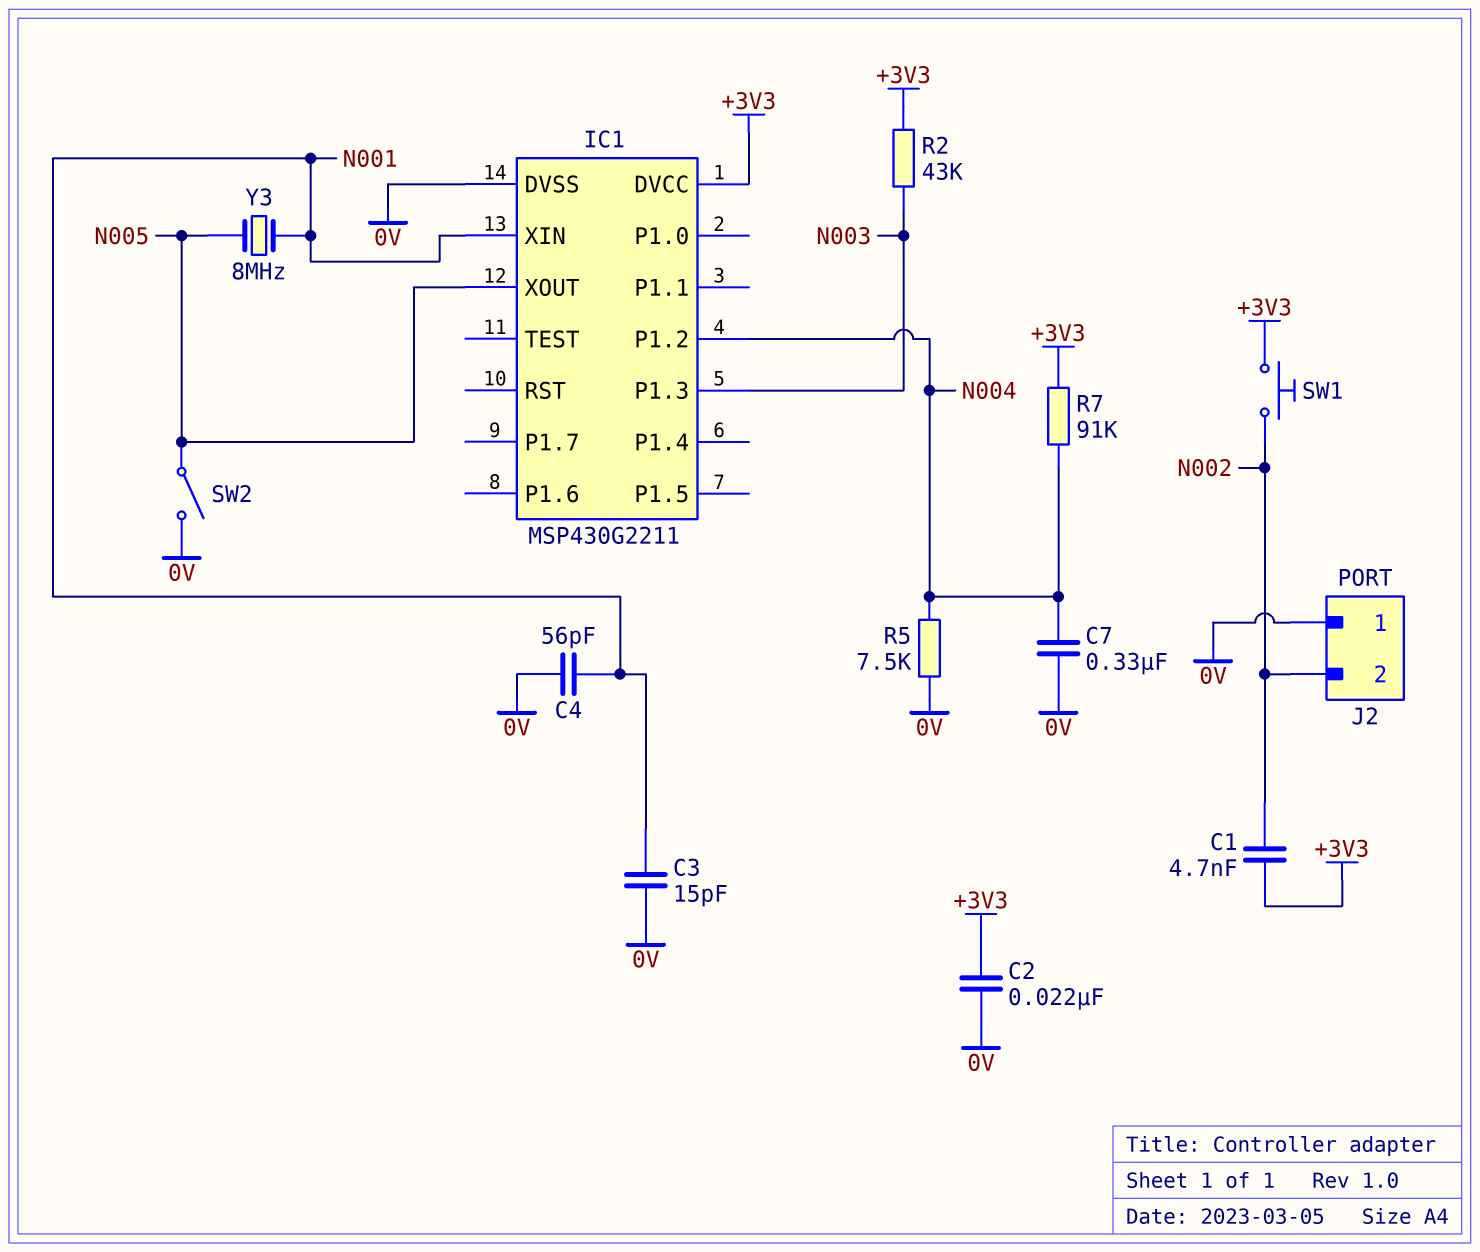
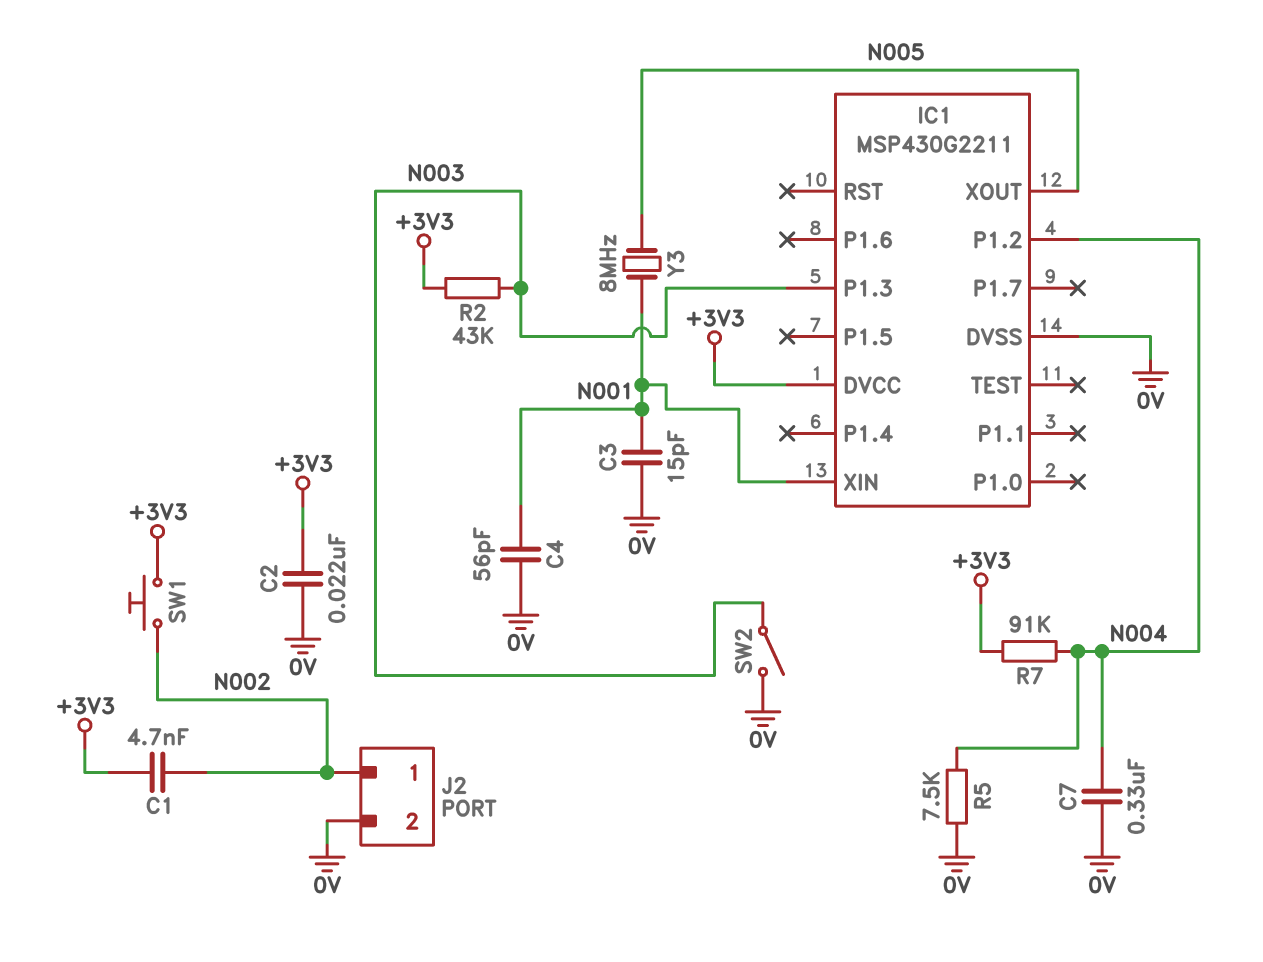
J2 pin 1: 0V -> N002
J2 pin 2: N002 -> 0V
SW2: switch (0V, N005) -> switch (0V, N003)

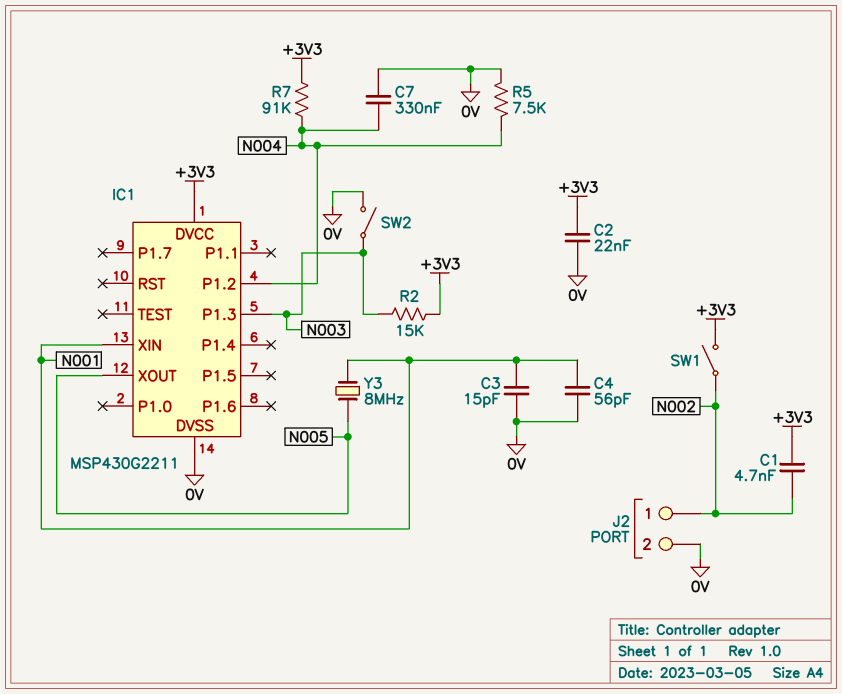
R2: 43k (+3V3, N003) -> 15k (+3V3, N003)
SW1: button (+3V3, N002) -> switch (+3V3, N002)

